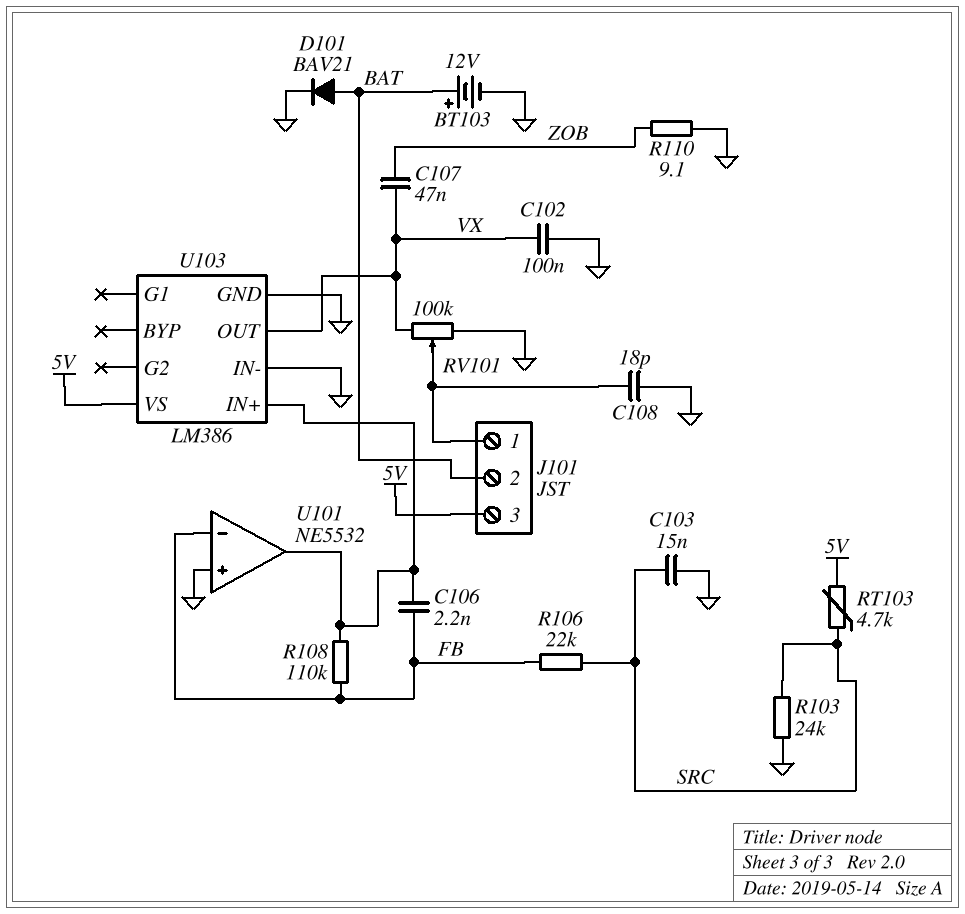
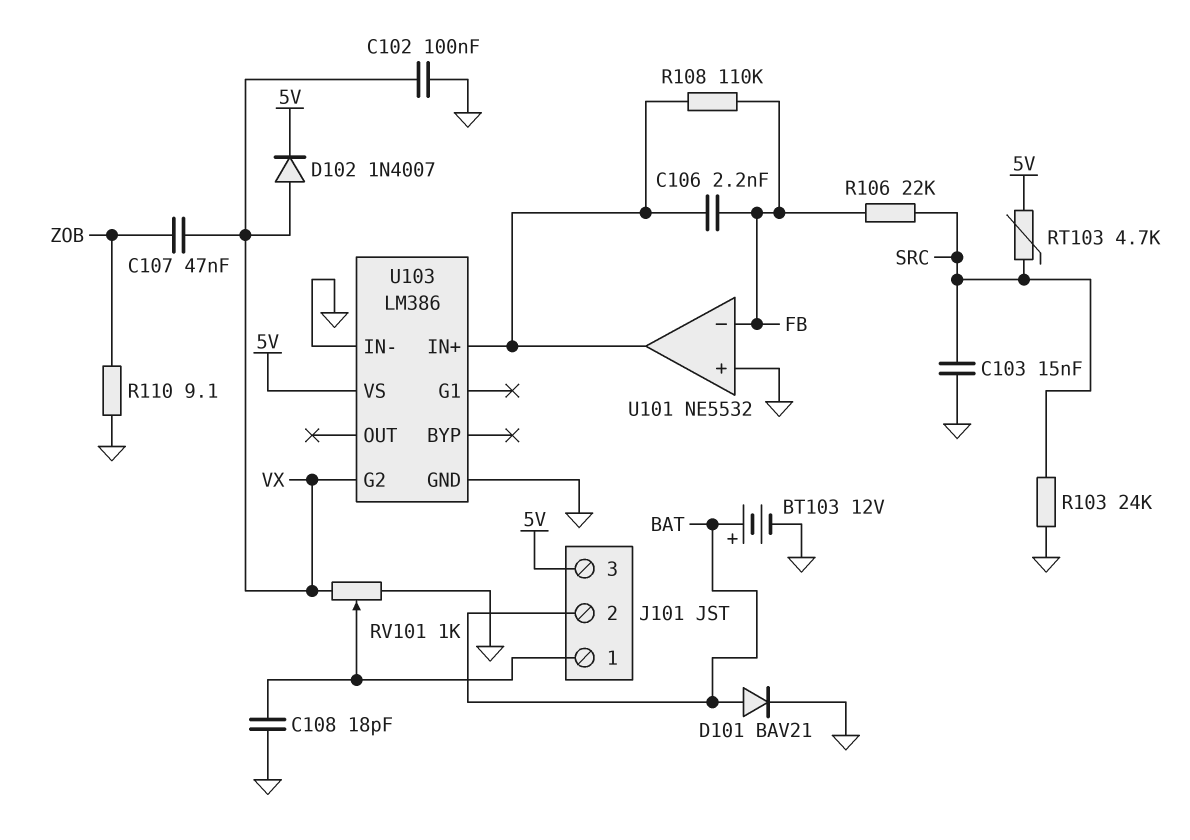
D102: none -> diode 1N4007 (A VX, K 5V)
RV101: 100k (GND, VX, wiper J101/1) -> 1k (GND, VX, wiper J101/1)
U103 pin G2: none -> VX
U103 pin OUT: VX -> none

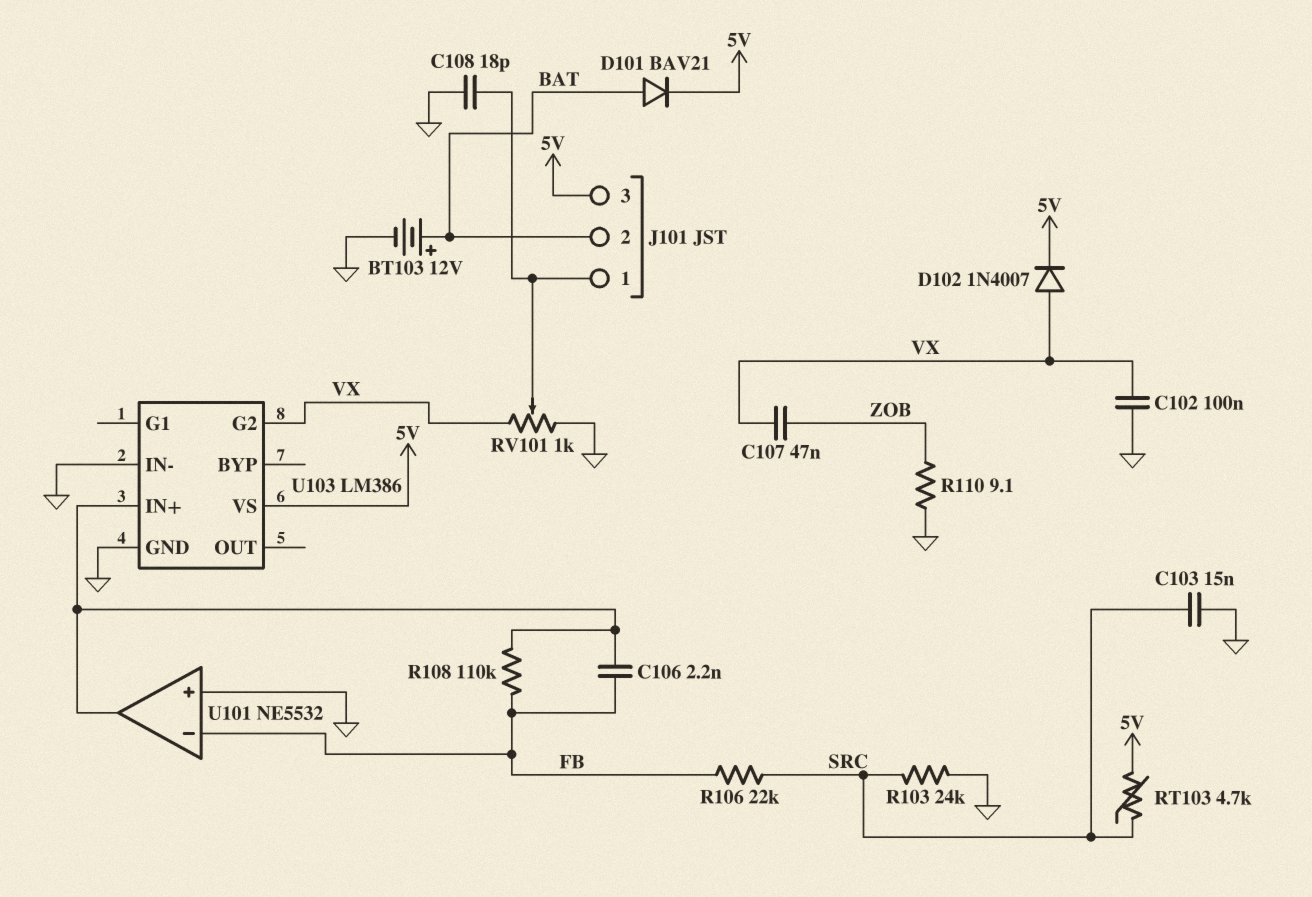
D101: diode BAV21 (A BAT, K GND) -> diode BAV21 (A BAT, K 5V)

